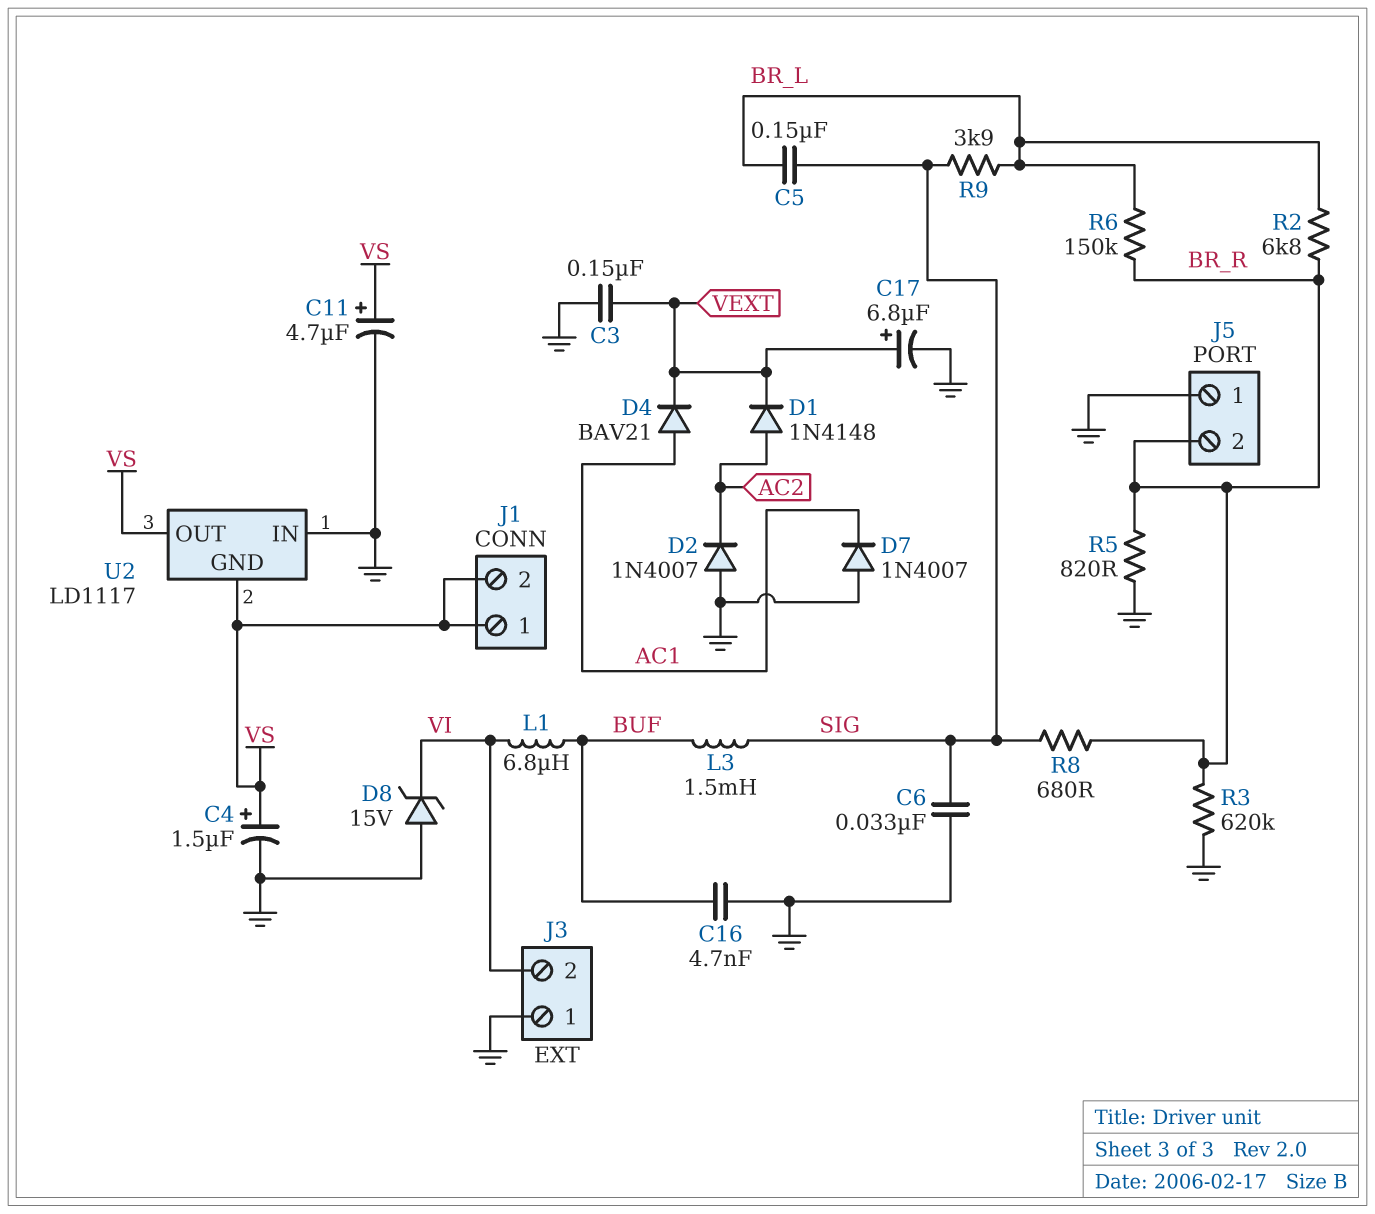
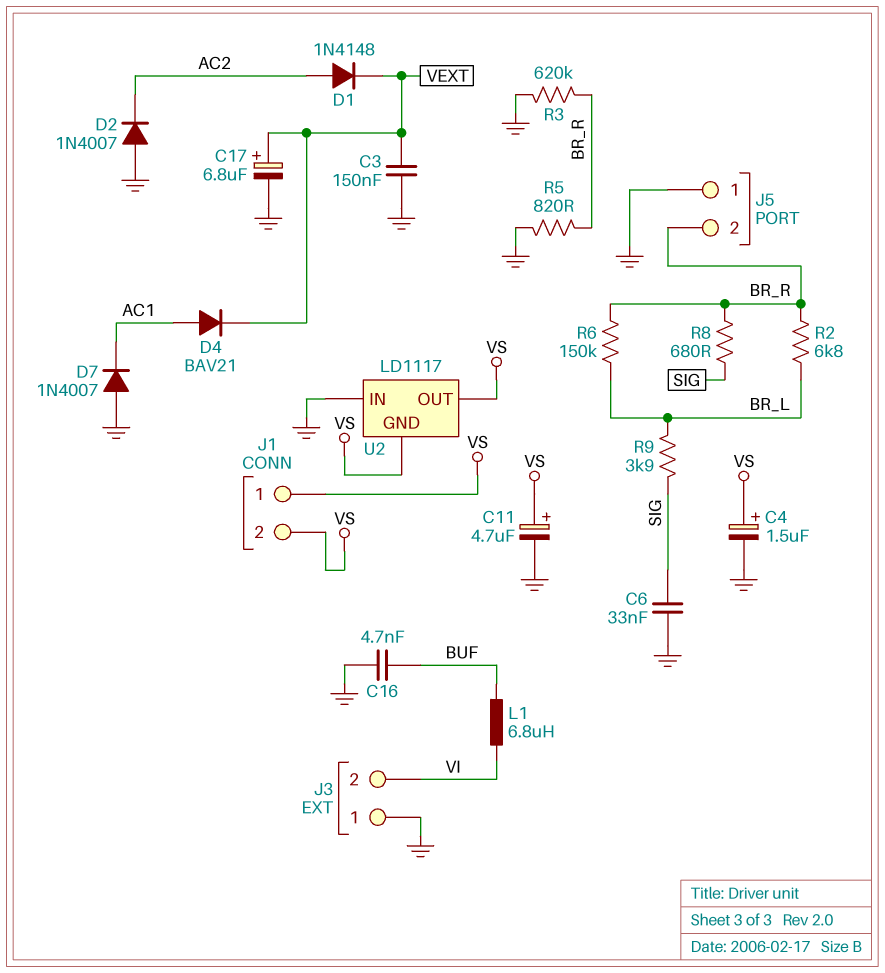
C5: 150nF (BR_L, SIG) -> none
D8: zener 15V (A GND, K VI) -> none
L3: 1.5mH (BUF, SIG) -> none

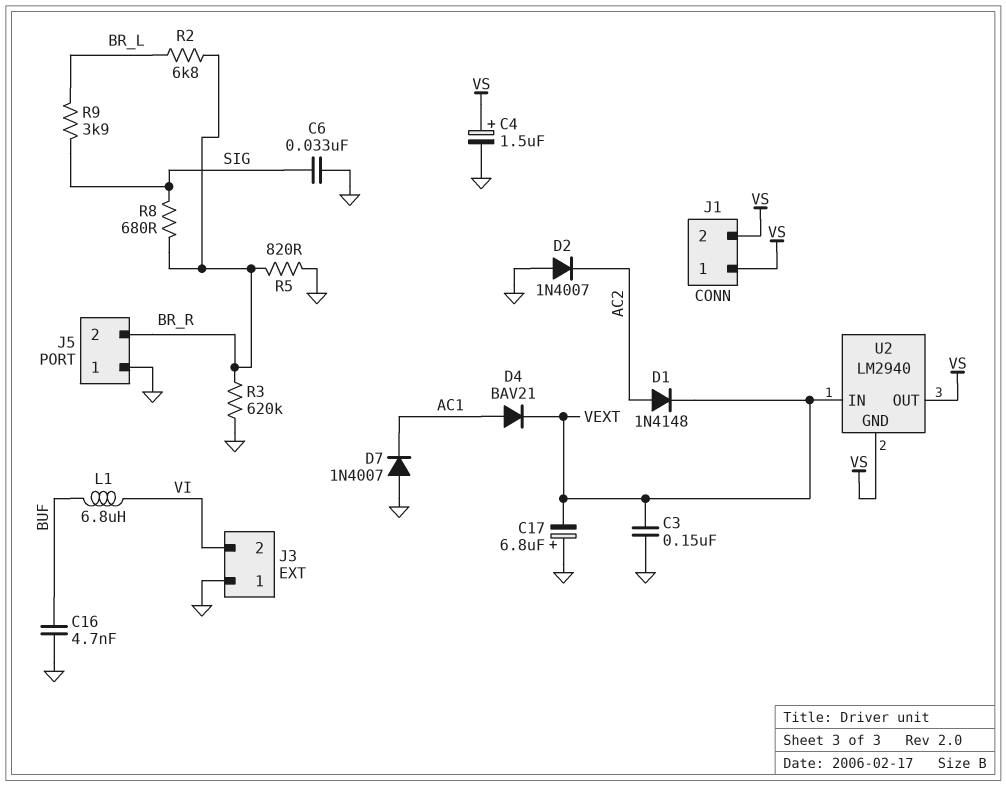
C11: 4.7uF (plus VS, minus GND) -> none
C17: 6.8uF (plus VEXT, minus GND) -> 6.8uF (plus GND, minus VEXT)
R6: 150k (BR_L, BR_R) -> none
U2: LD1117 -> LM2940
U2 pin IN: GND -> VEXT

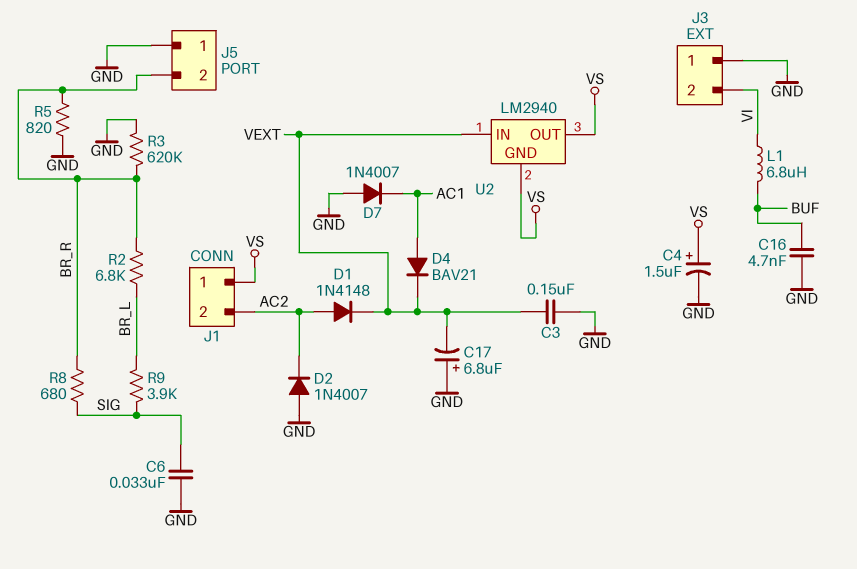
J1 pin 2: VS -> AC2

